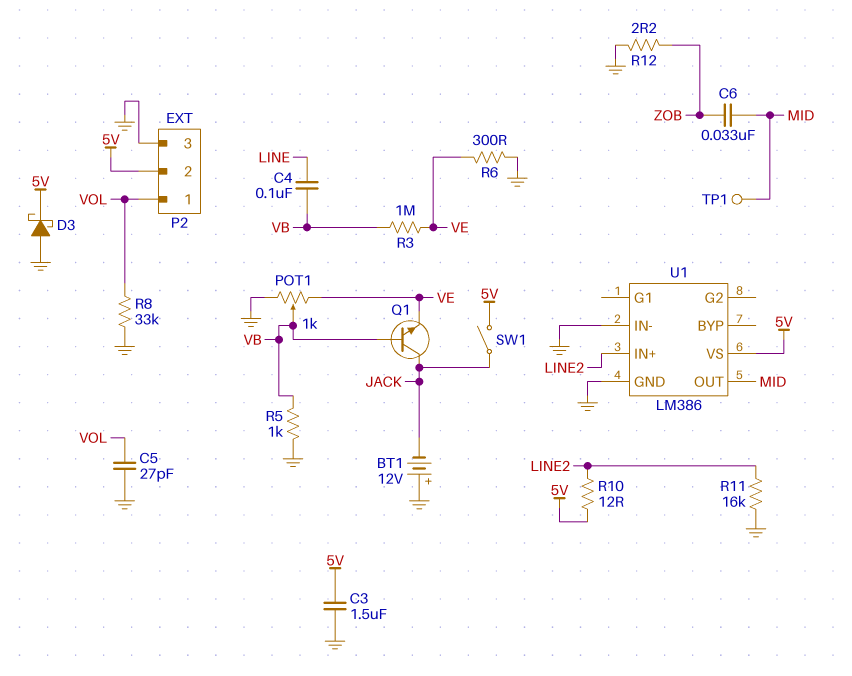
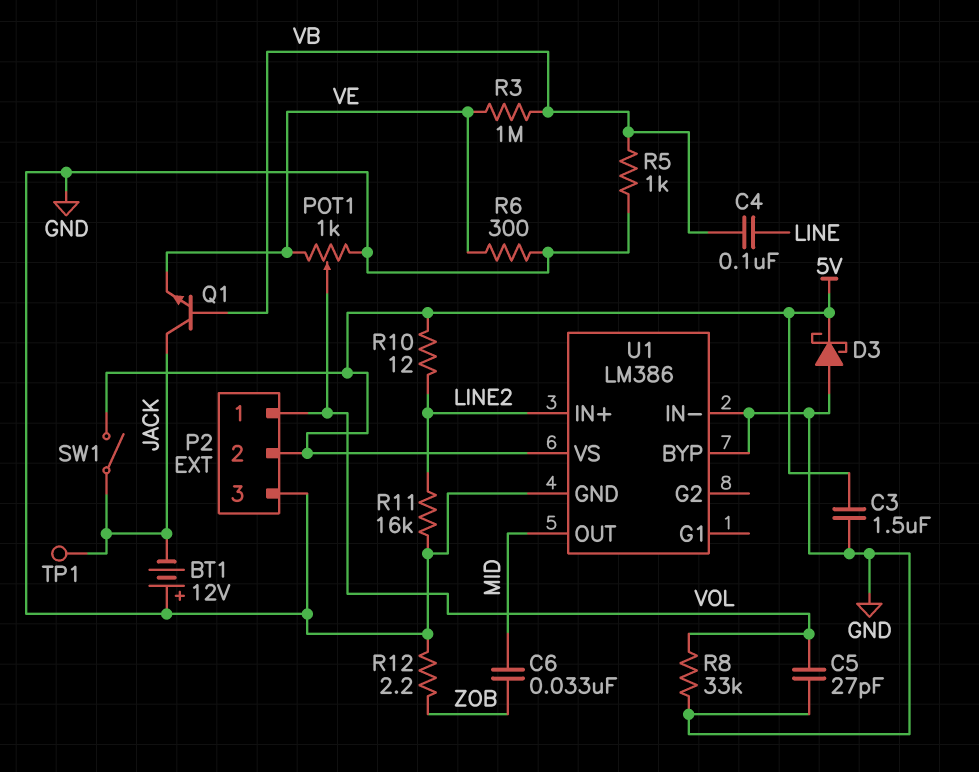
POT1: 1k (GND, VE, wiper VB) -> 1k (GND, VE, wiper VOL)
TP1: test point (MID) -> test point (JACK)
U1 pin BYP: none -> GND

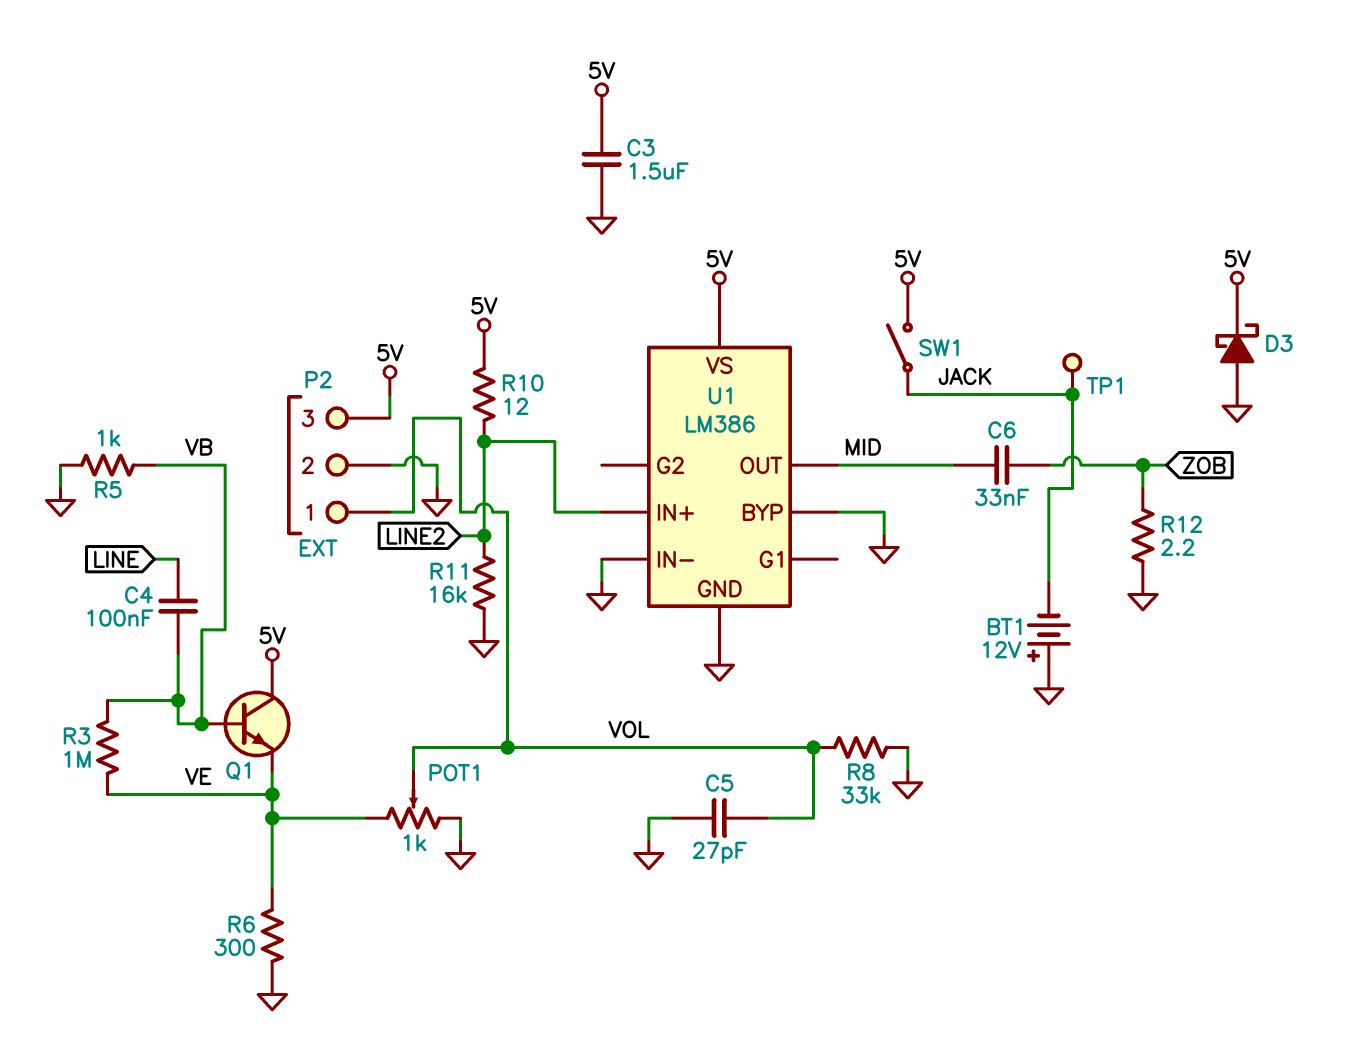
P2 pin 2: 5V -> GND
P2 pin 3: GND -> 5V
Q1: NPN (B VB, C JACK, E VE) -> NPN (B VB, C 5V, E VE)

